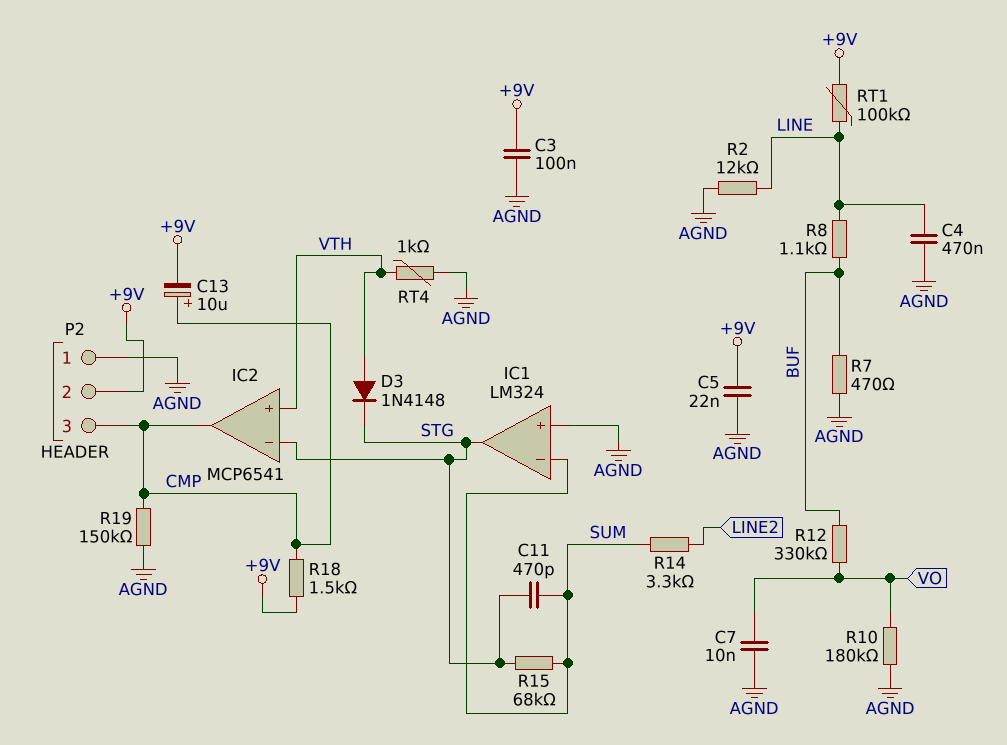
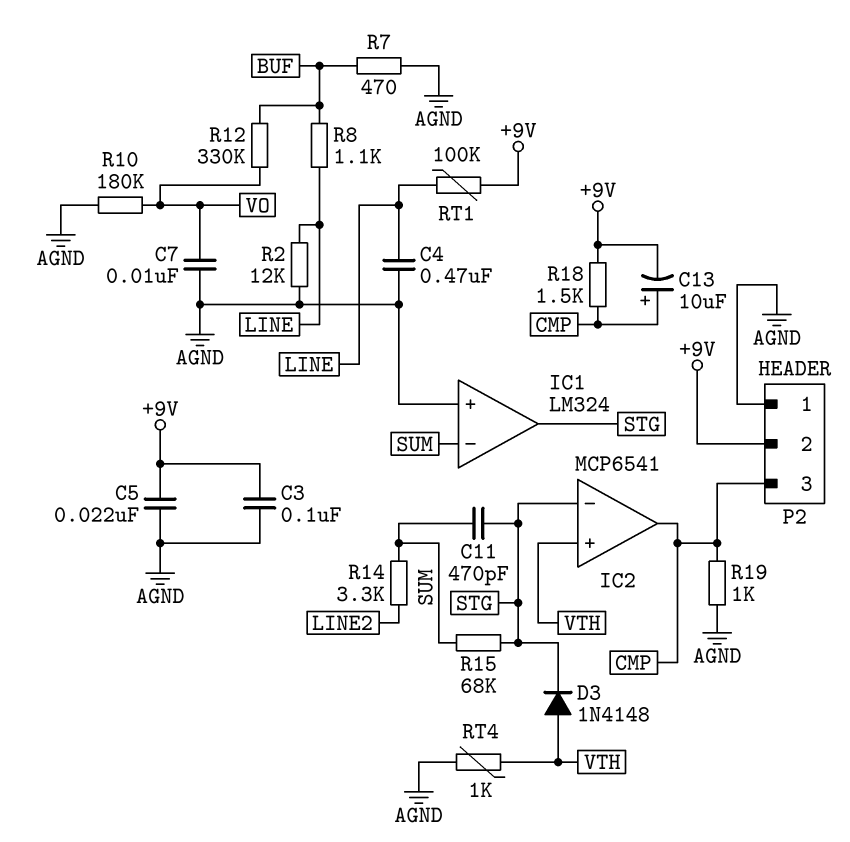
R19: 150k (AGND, CMP) -> 1k (AGND, CMP)

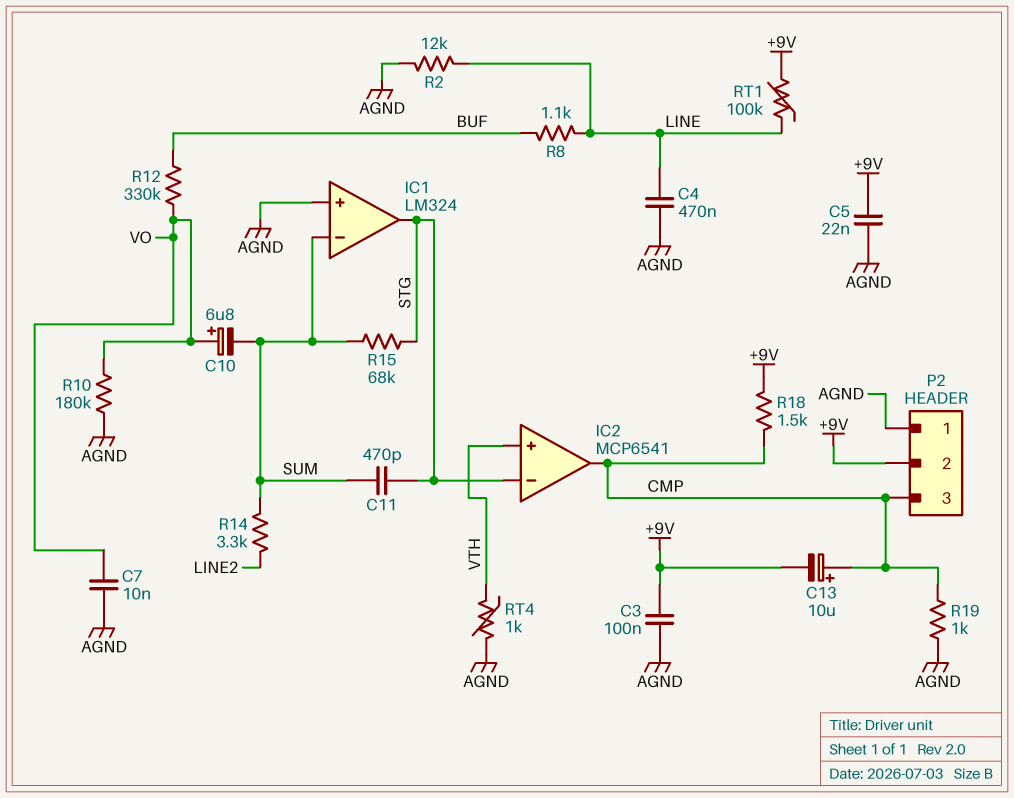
C10: none -> 6.8uF (plus VO, minus SUM)
D3: diode 1N4148 (A VTH, K STG) -> none
R7: 470 (AGND, BUF) -> none

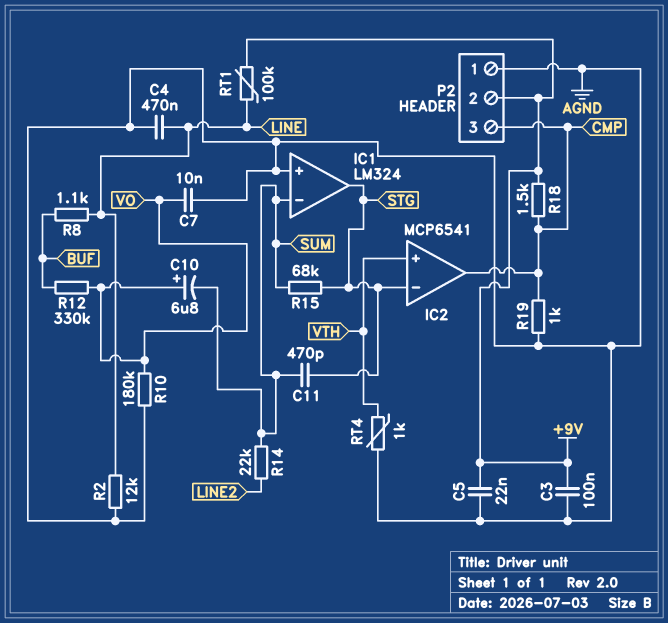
C13: 10uF (plus CMP, minus +9V) -> none
R14: 3.3k (LINE2, SUM) -> 22k (LINE2, SUM)

